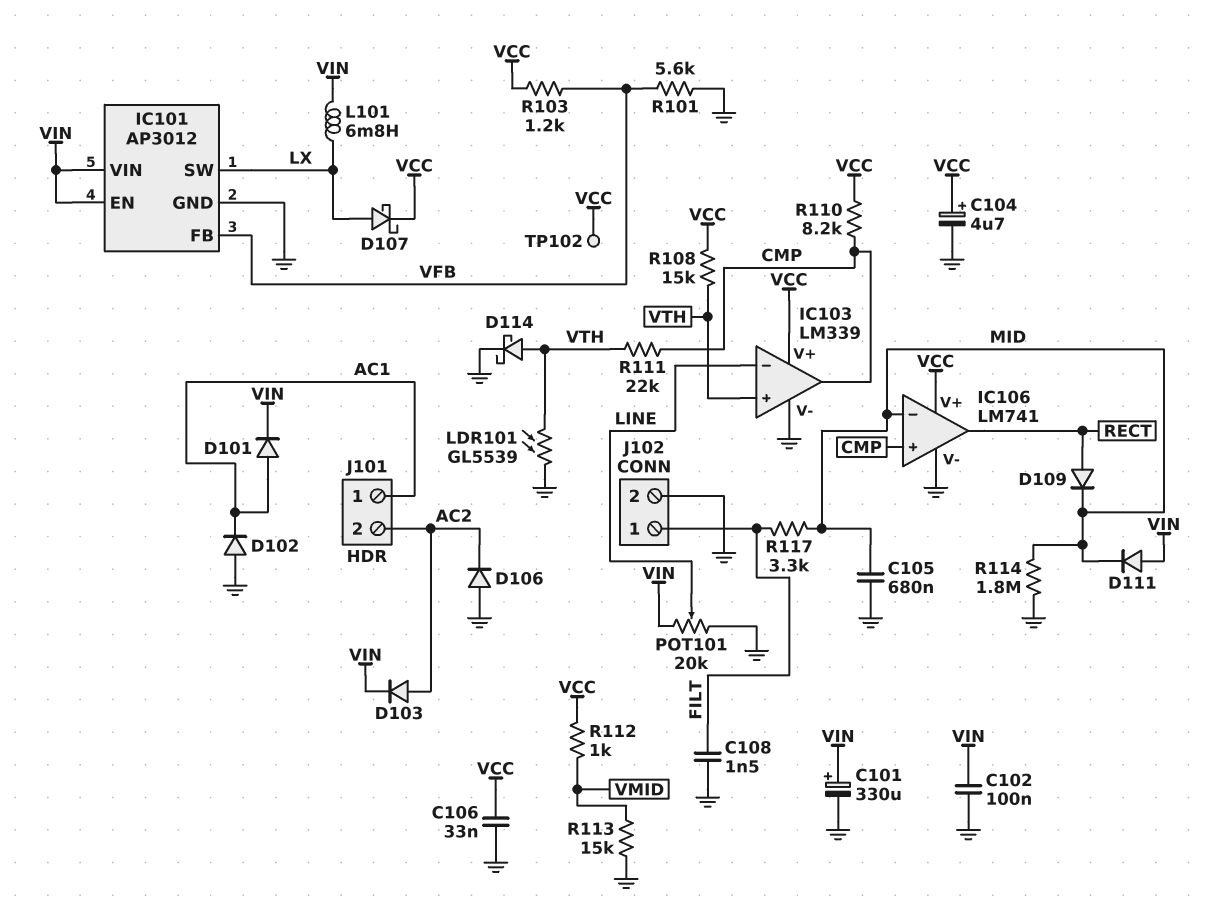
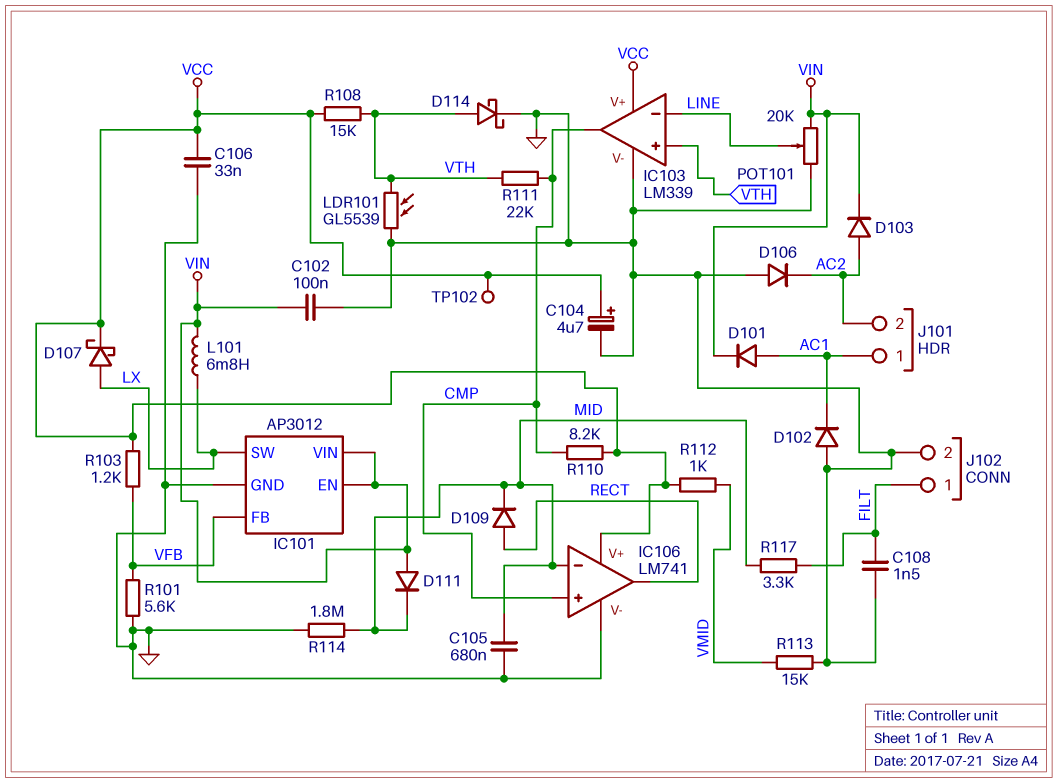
C101: 330uF (plus VIN, minus GND) -> none

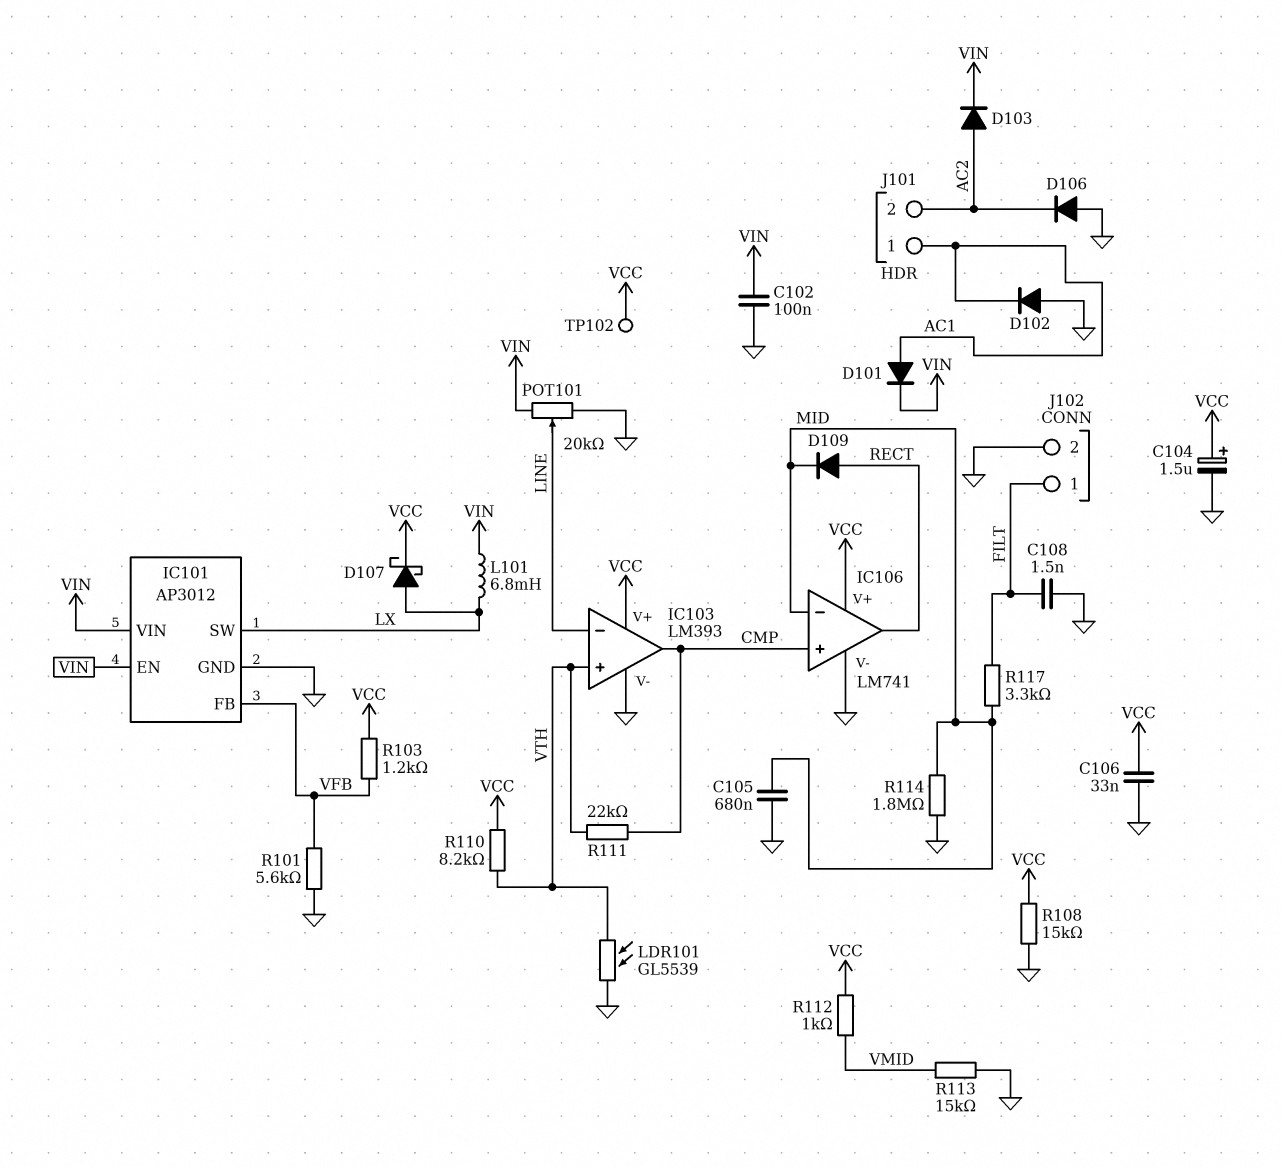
C104: 4.7uF (plus VCC, minus GND) -> 1.5uF (plus VCC, minus GND)
D111: diode (A VIN, K MID) -> none
D114: schottky (A VTH, K GND) -> none
IC103: LM339 -> LM393
R108: 15k (VCC, VTH) -> 15k (GND, VCC)
R110: 8.2k (CMP, VCC) -> 8.2k (VCC, VTH)

